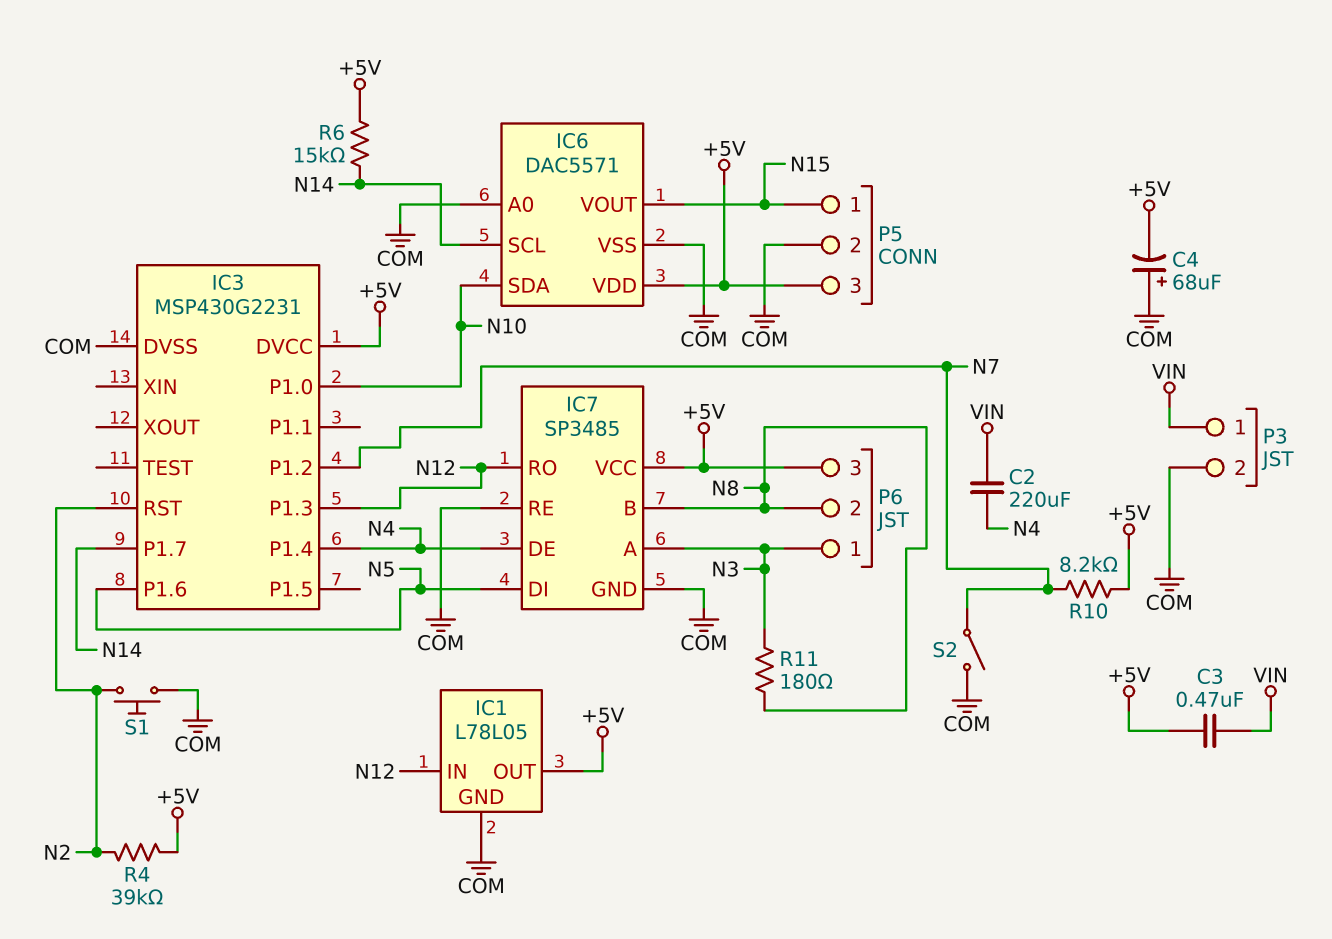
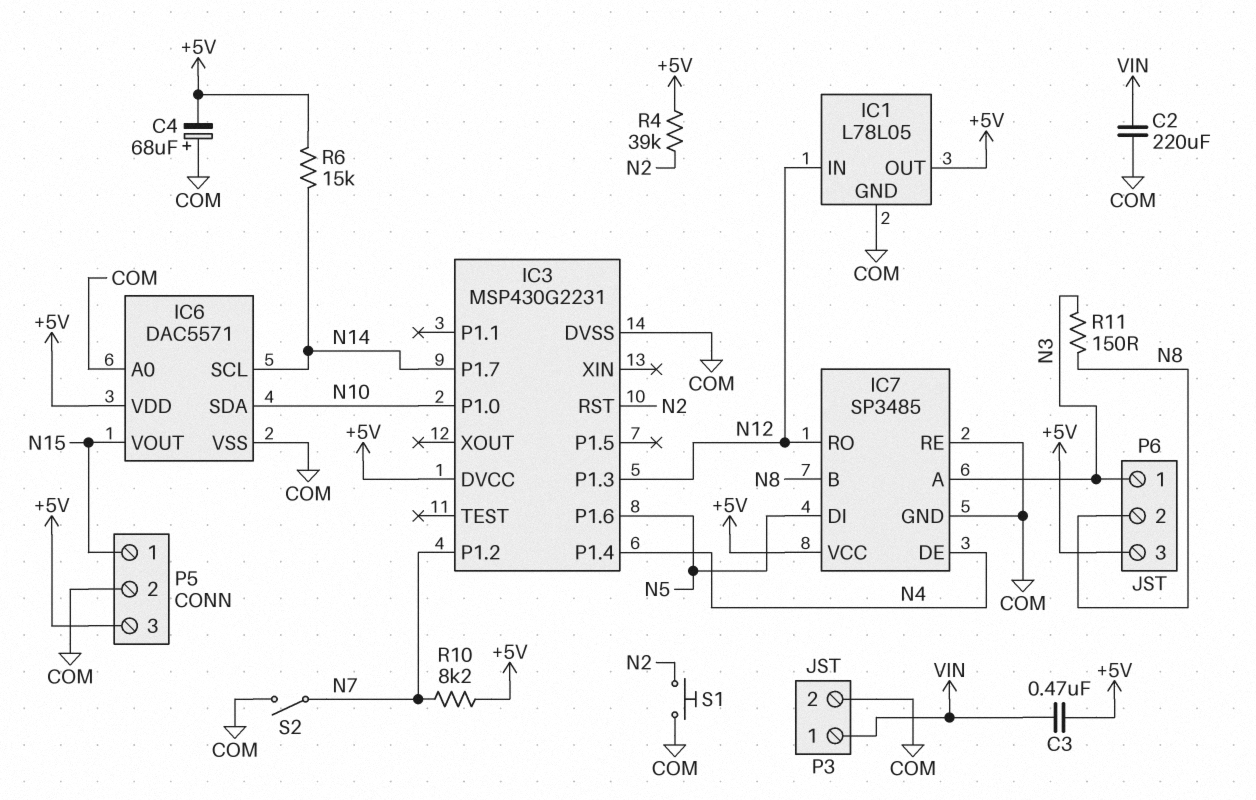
C2: 220uF (N4, VIN) -> 220uF (COM, VIN)
R11: 180 (N3, N8) -> 150 (N3, N8)

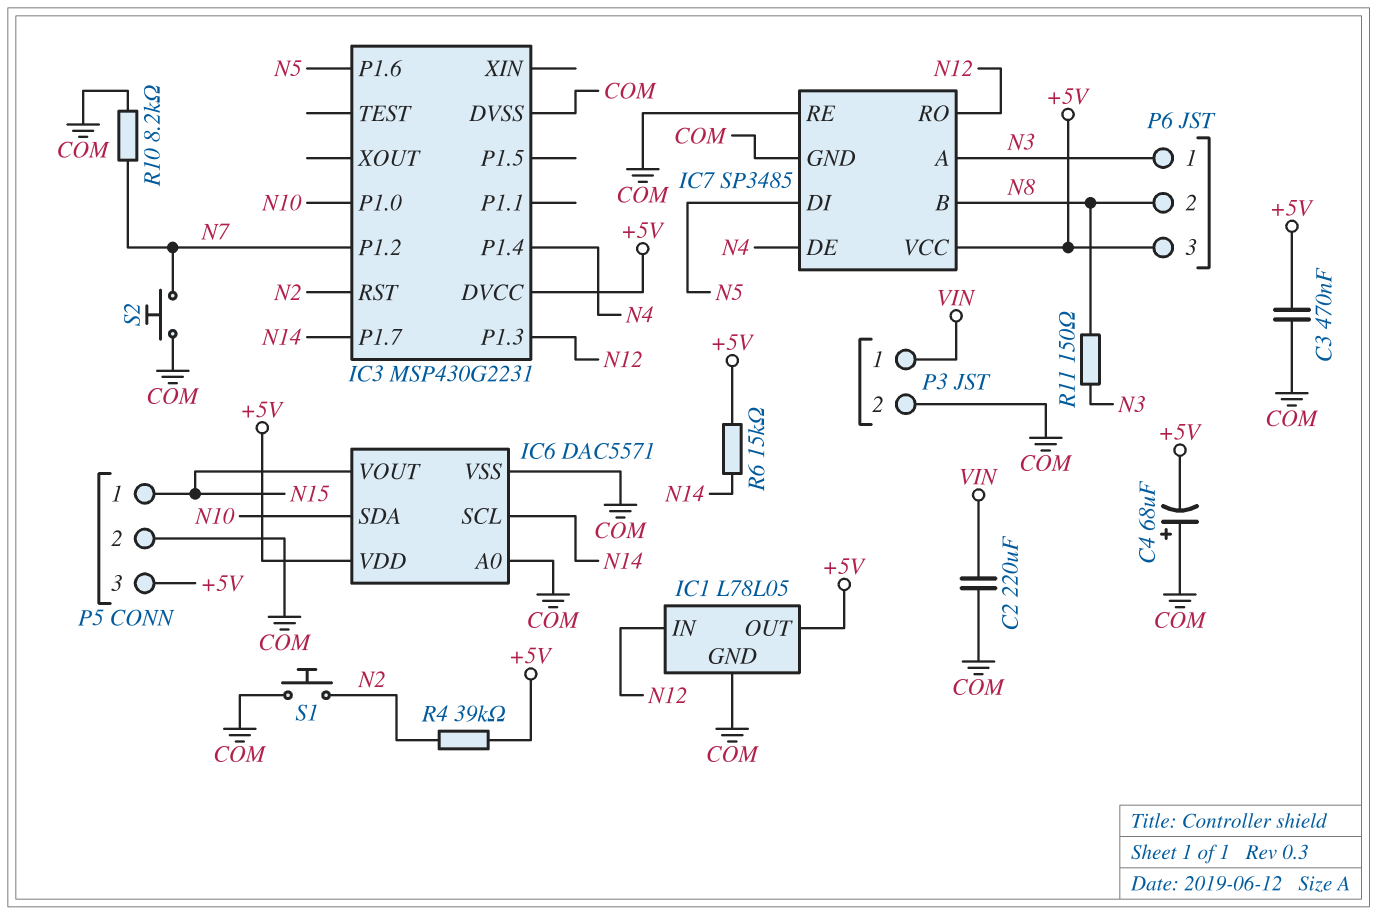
C3: 470nF (+5V, VIN) -> 470nF (+5V, COM)
R10: 8.2k (+5V, N7) -> 8.2k (COM, N7)
S2: switch (COM, N7) -> button (COM, N7)

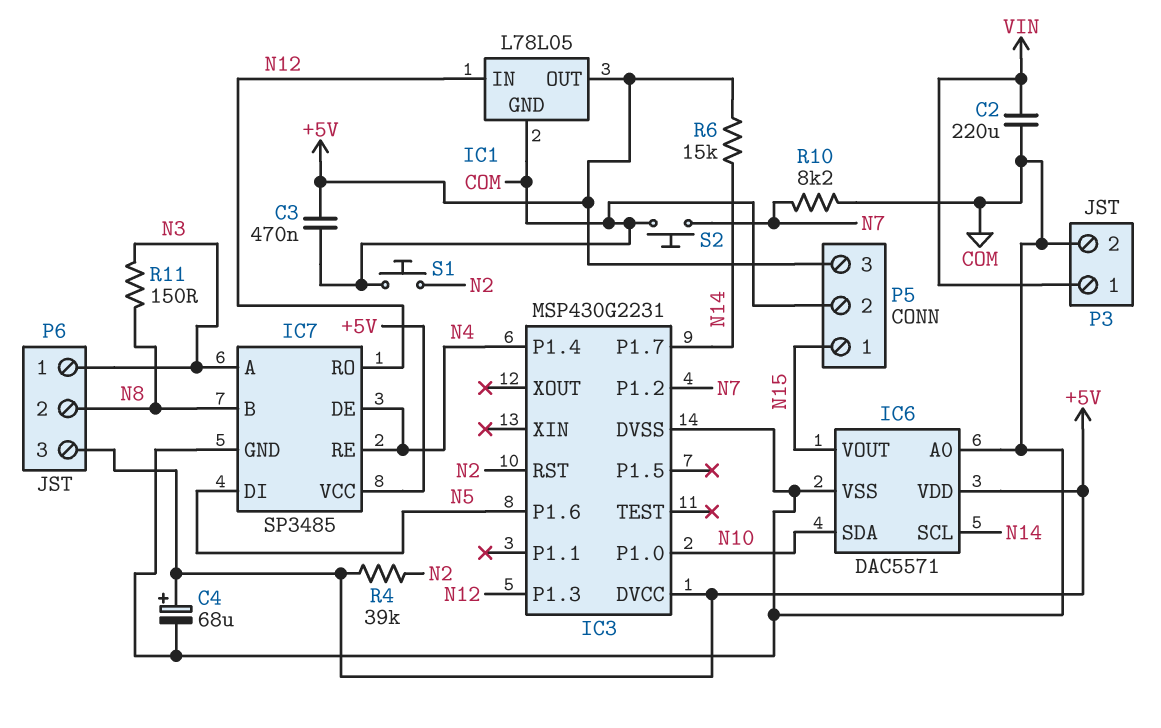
C4: 68uF (plus COM, minus +5V) -> 68uF (plus +5V, minus COM)
IC7 pin RE: COM -> N4

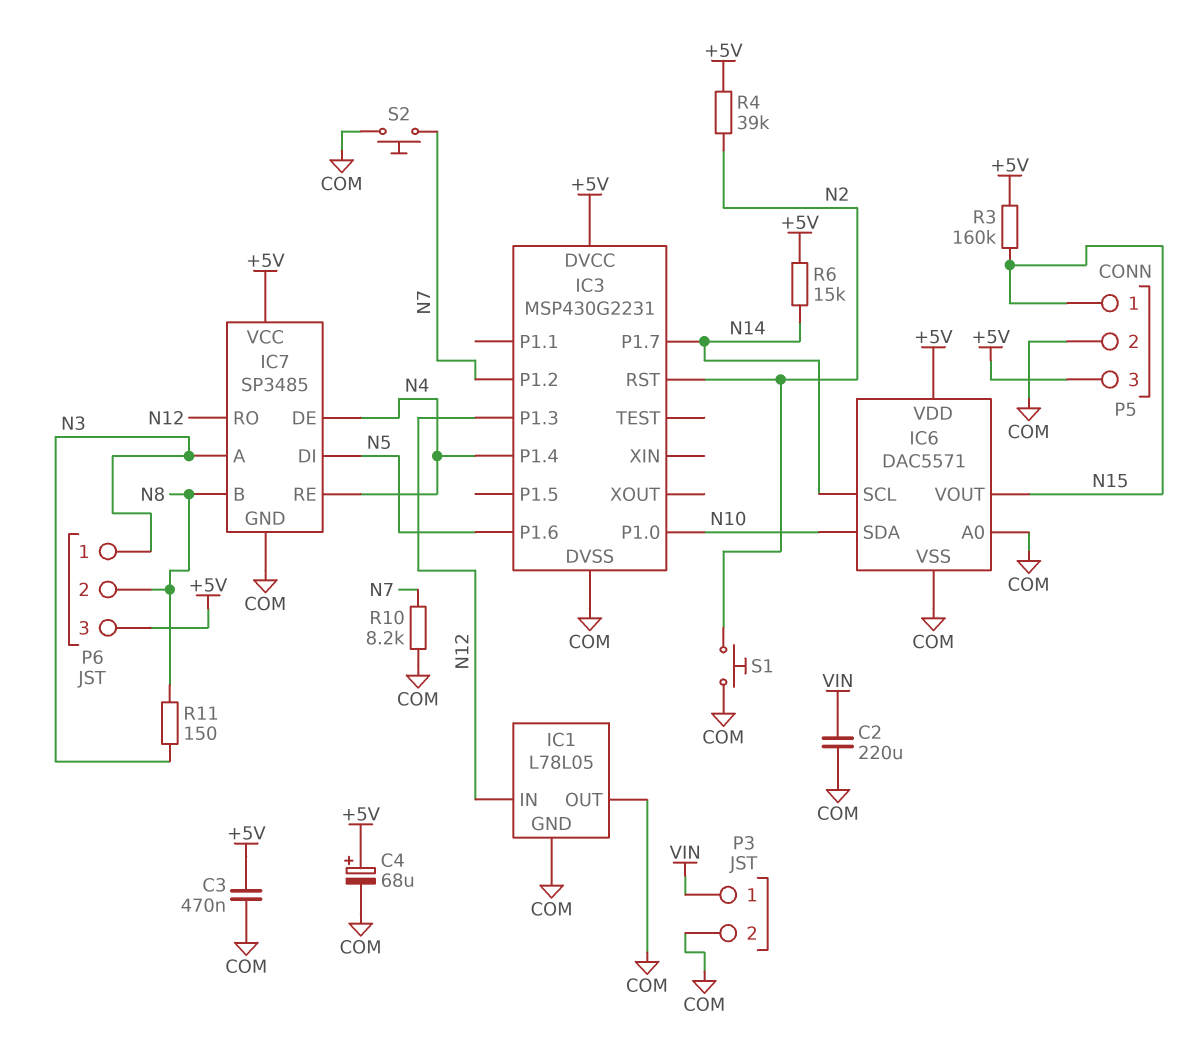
IC1 pin OUT: +5V -> COM
R3: none -> 160k (+5V, N15)

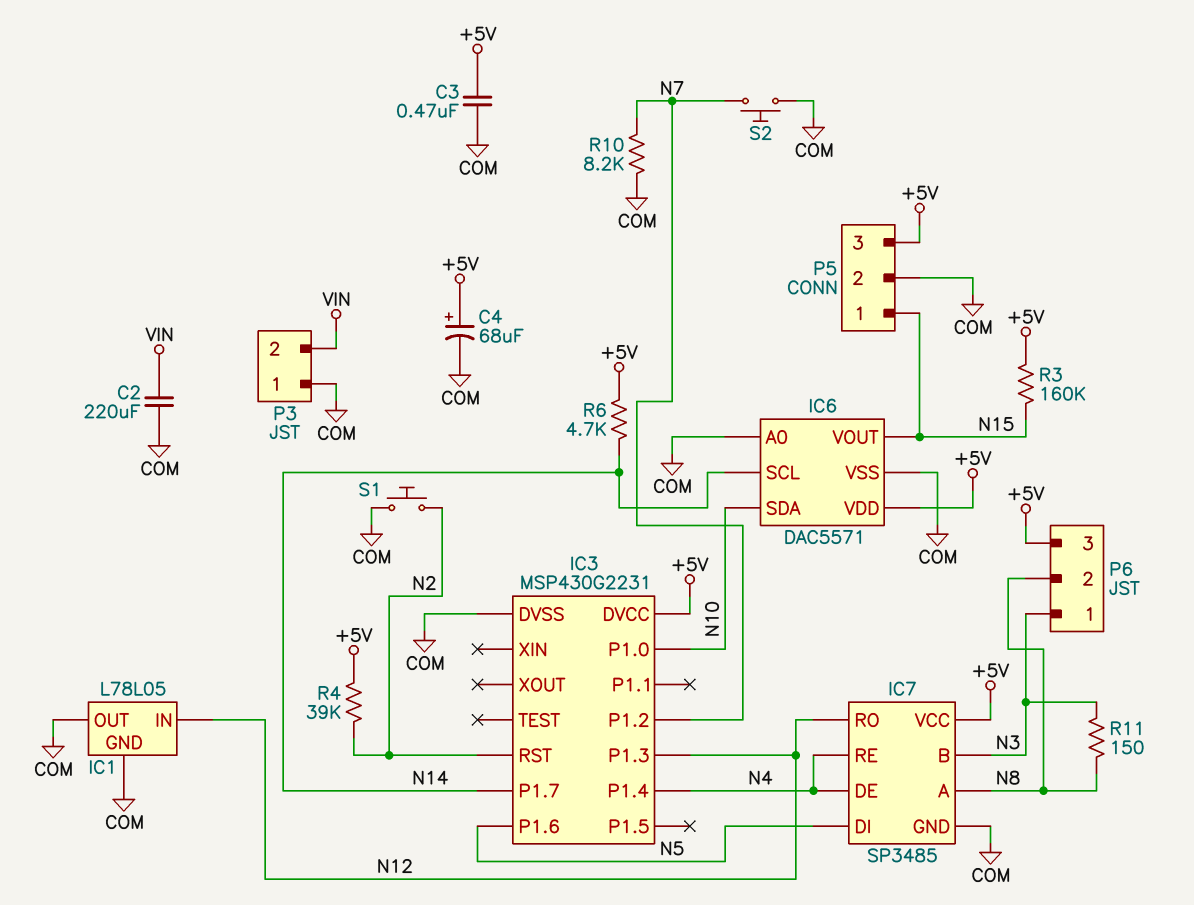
IC7 pin A: N3 -> N8
IC7 pin B: N8 -> N3
P3 pin 1: VIN -> COM
P3 pin 2: COM -> VIN
R6: 15k (+5V, N14) -> 4.7k (+5V, N14)

